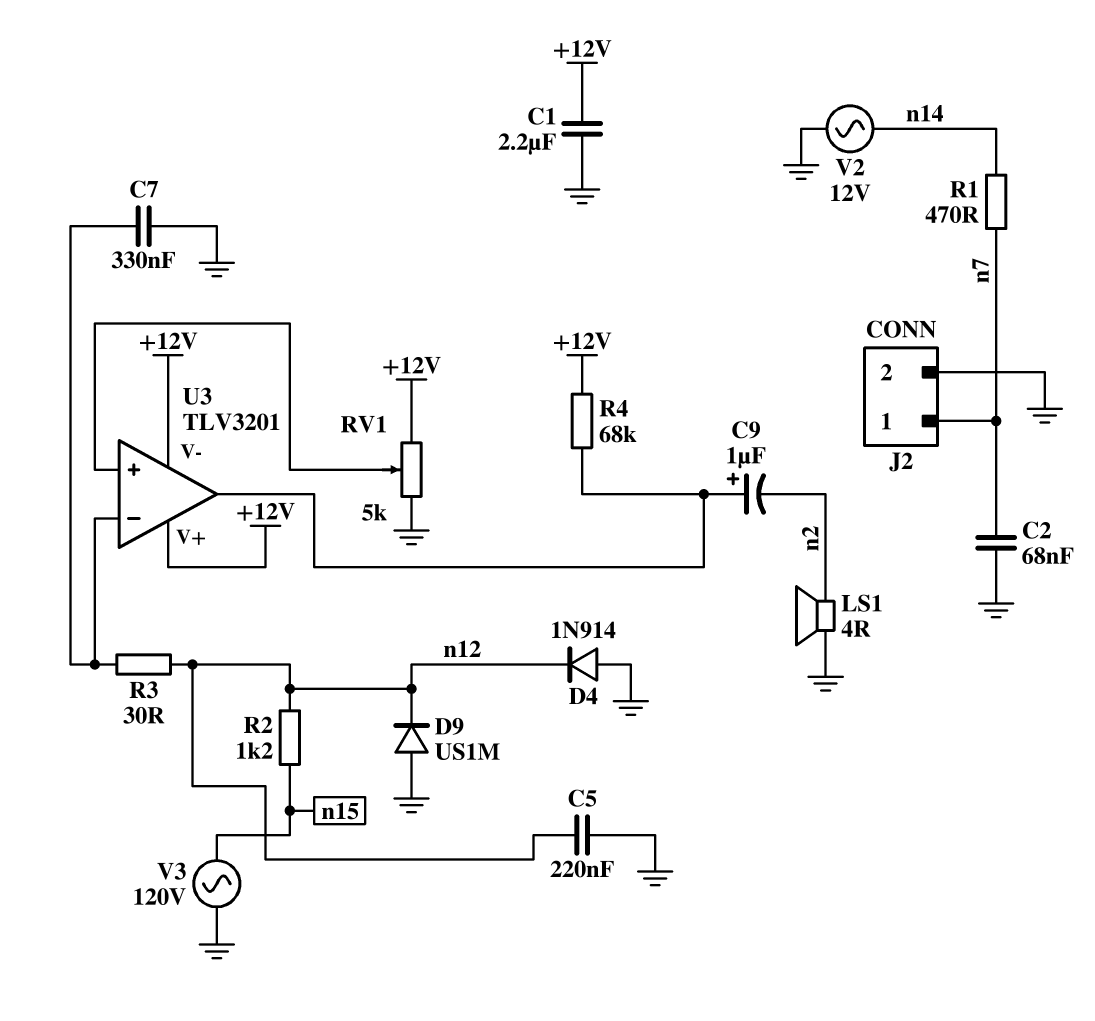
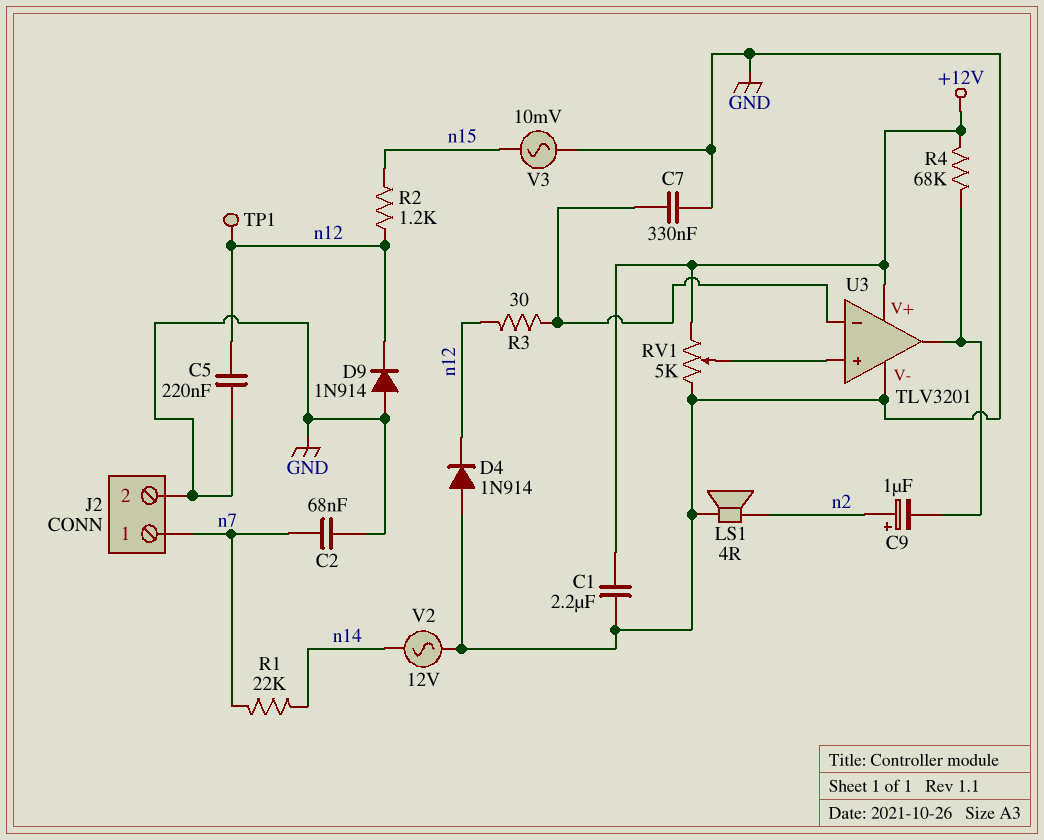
C9: 1uF (plus U3/out, minus n2) -> 1uF (plus n2, minus U3/out)
D9: diode US1M (A GND, K n12) -> diode 1N914 (A GND, K n12)
R1: 470 (n7, n14) -> 22k (n7, n14)
TP1: none -> test point (n12)
U3 pin V-: +12V -> GND
V3: AC 120V (GND, n15) -> AC 10mV (GND, n15)

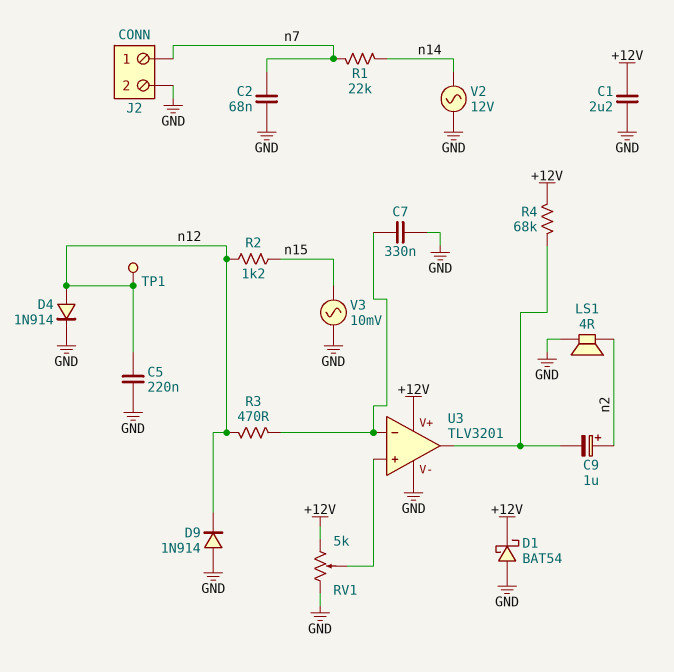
D1: none -> schottky BAT54 (A GND, K +12V)
D4: diode 1N914 (A GND, K n12) -> diode 1N914 (A n12, K GND)
R3: 30 (U3/in-, n12) -> 470 (U3/in-, n12)

